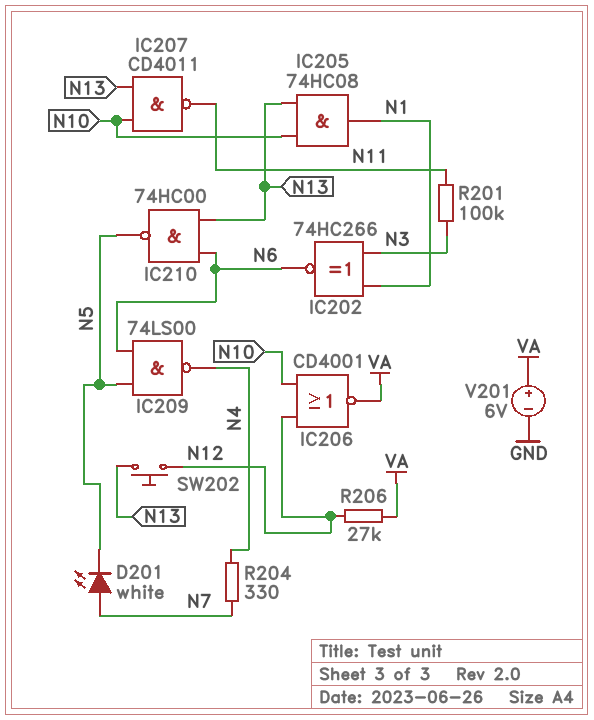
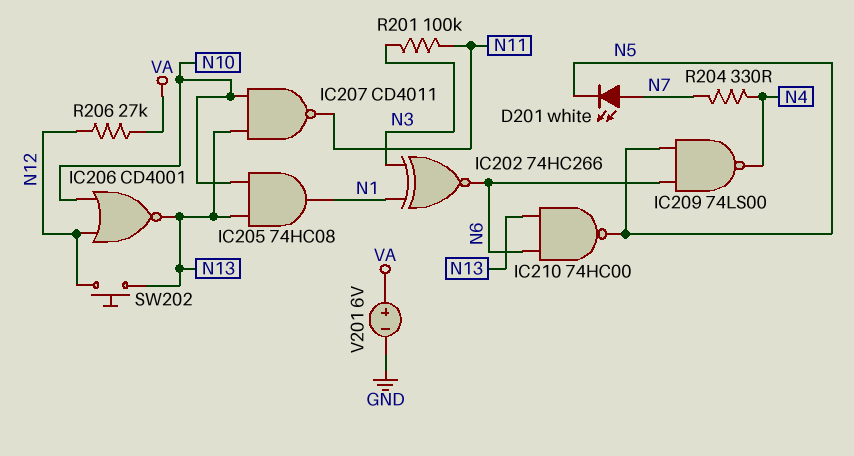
IC206: NOR CD4001 (in N10, in N12, out VA) -> NOR CD4001 (in N10, in N12, out N13)

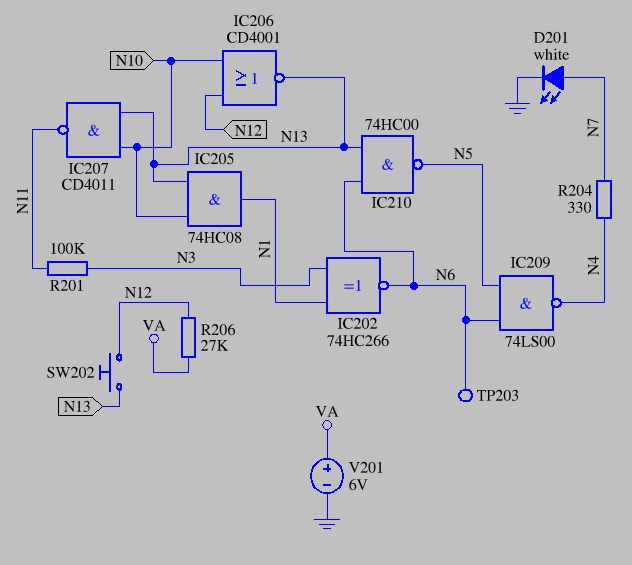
D201: LED white (A N7, K N5) -> LED white (A N7, K GND)
TP203: none -> test point (N6)

